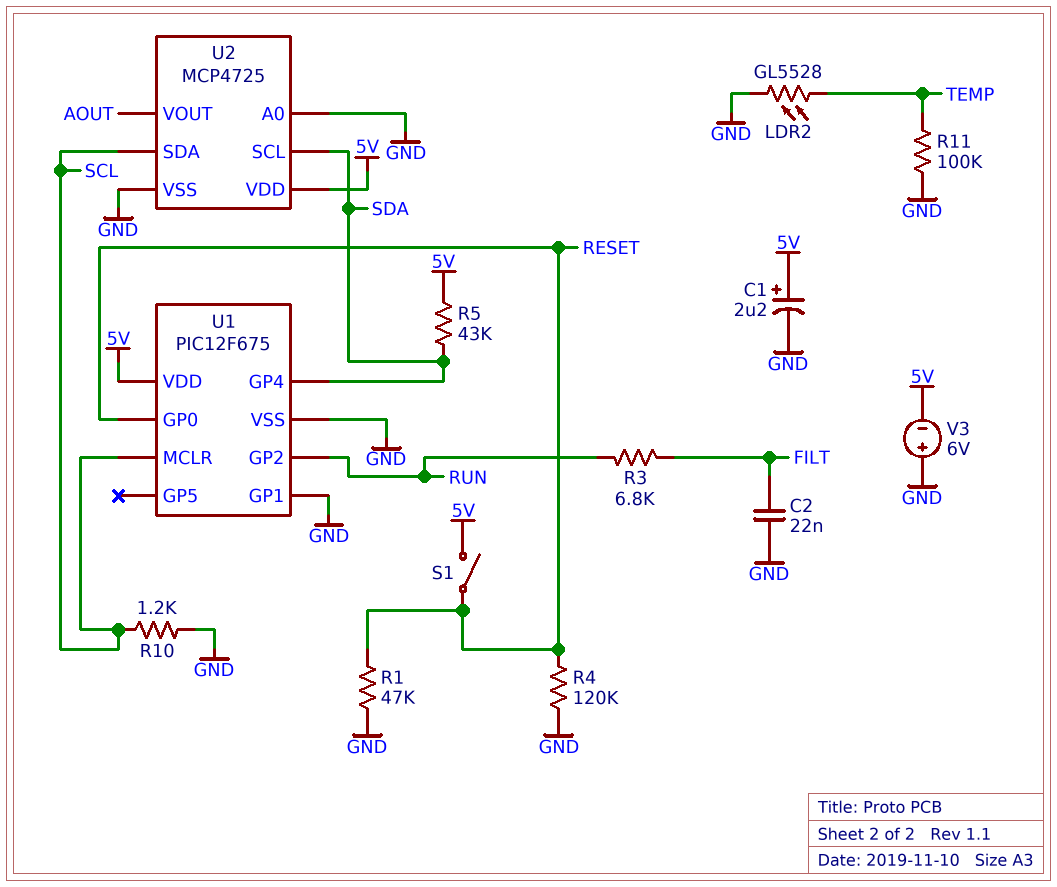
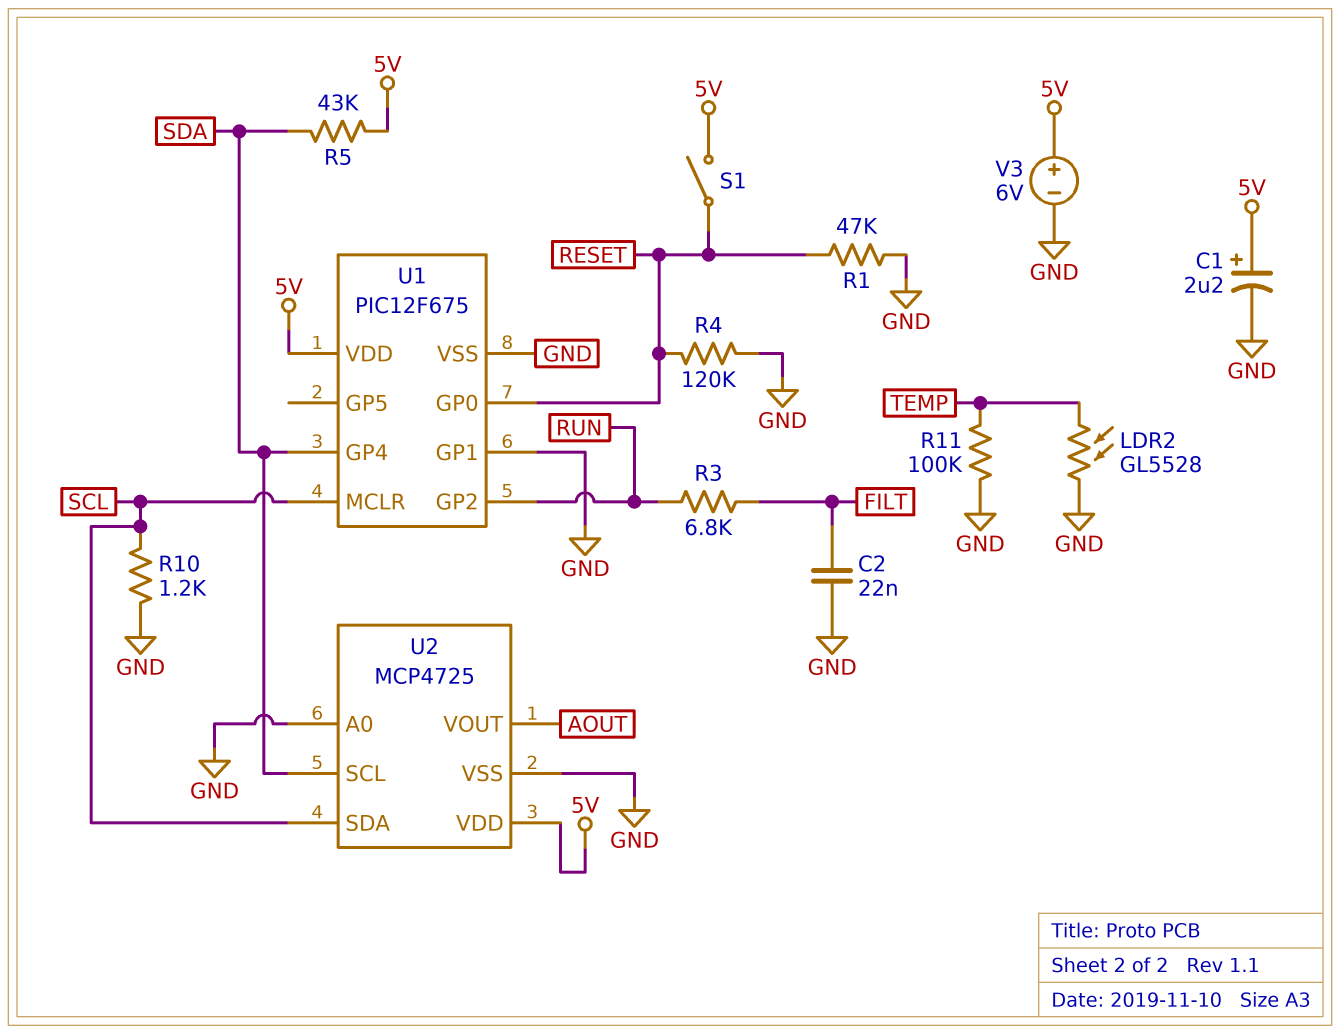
V3: 6V (plus GND, minus 5V) -> 6V (plus 5V, minus GND)

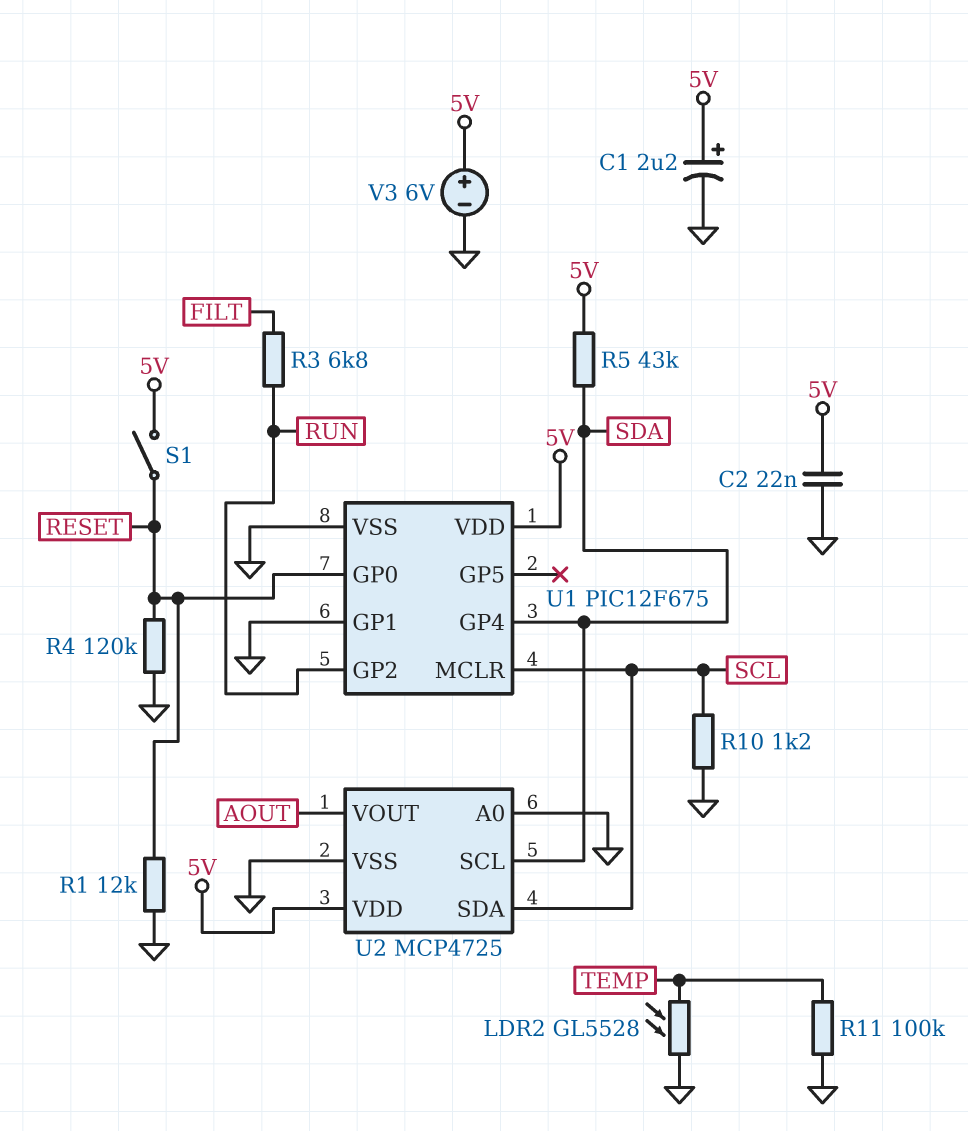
C2: 22nF (FILT, GND) -> 22nF (5V, GND)
R1: 47k (GND, RESET) -> 12k (GND, RESET)

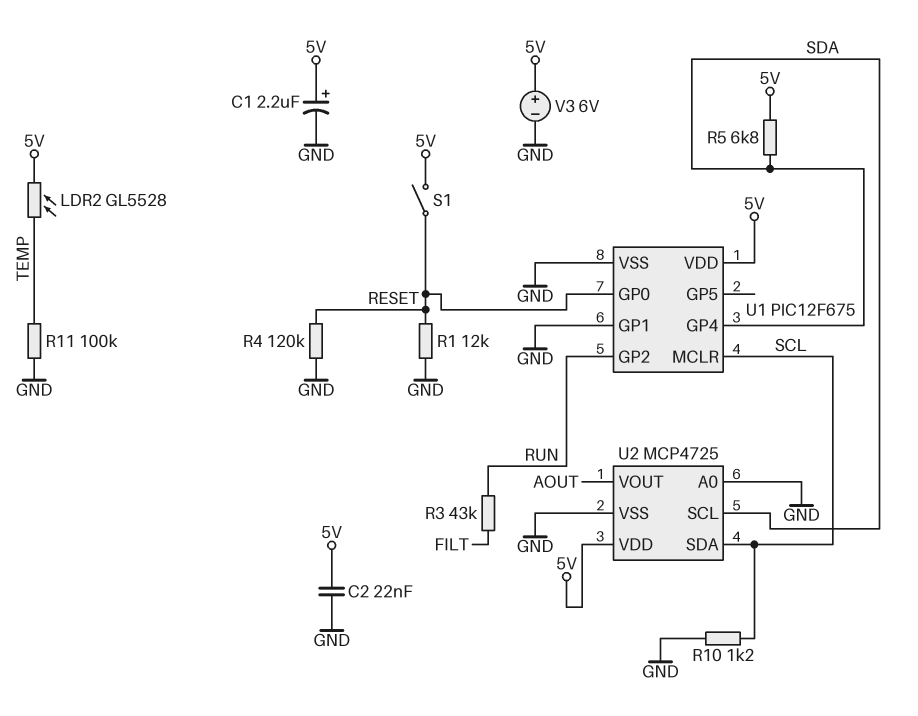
LDR2: GL5528 (GND, TEMP) -> GL5528 (5V, TEMP)
R3: 6.8k (FILT, RUN) -> 43k (FILT, RUN)
R5: 43k (5V, SDA) -> 6.8k (5V, SDA)

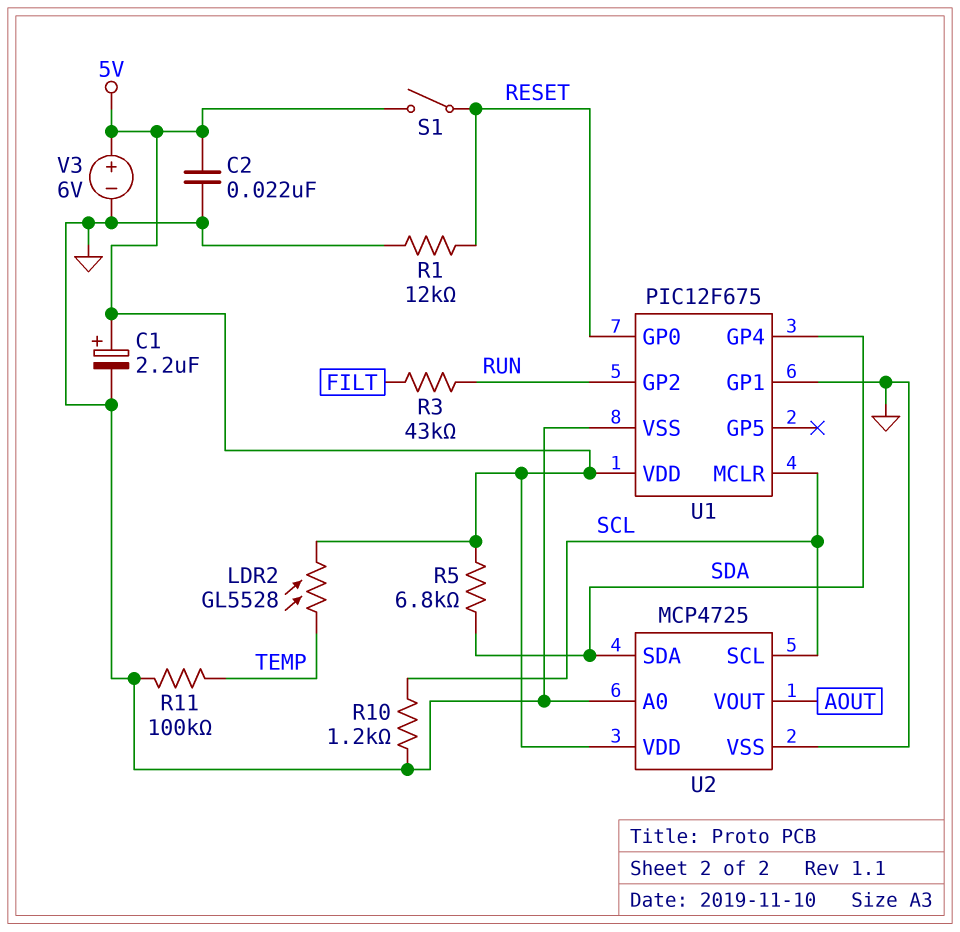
R4: 120k (GND, RESET) -> none
U2 pin SCL: SDA -> SCL
U2 pin SDA: SCL -> SDA

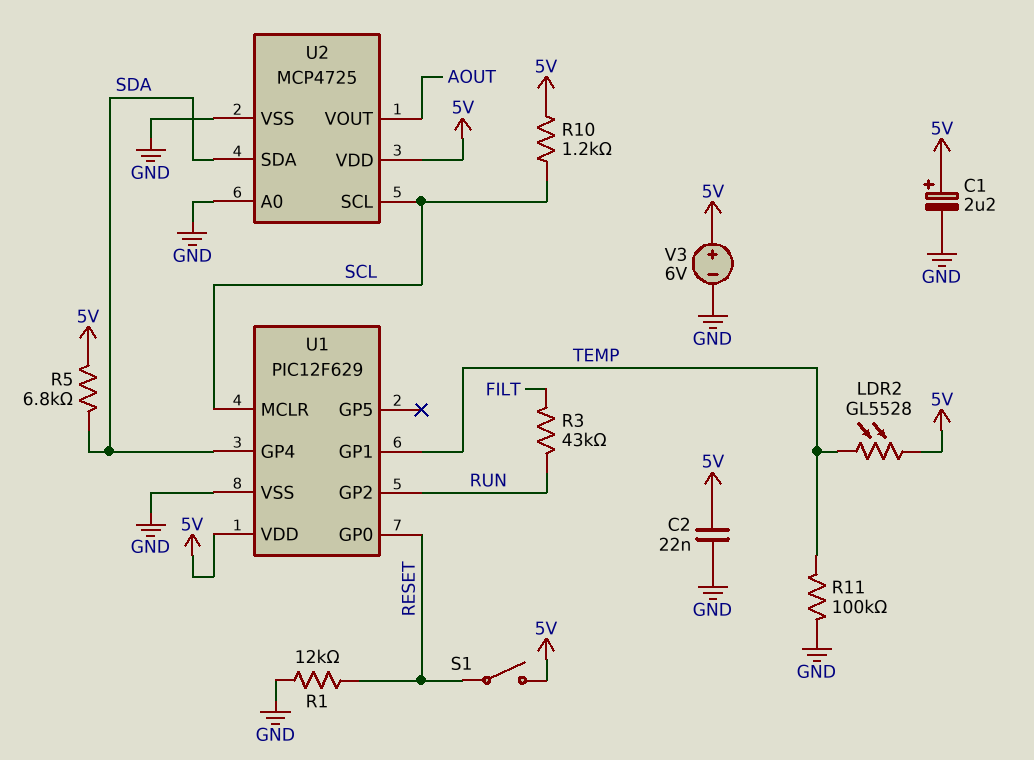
R10: 1.2k (GND, SCL) -> 1.2k (5V, SCL)
U1: PIC12F675 -> PIC12F629
U1 pin GP1: GND -> TEMP

